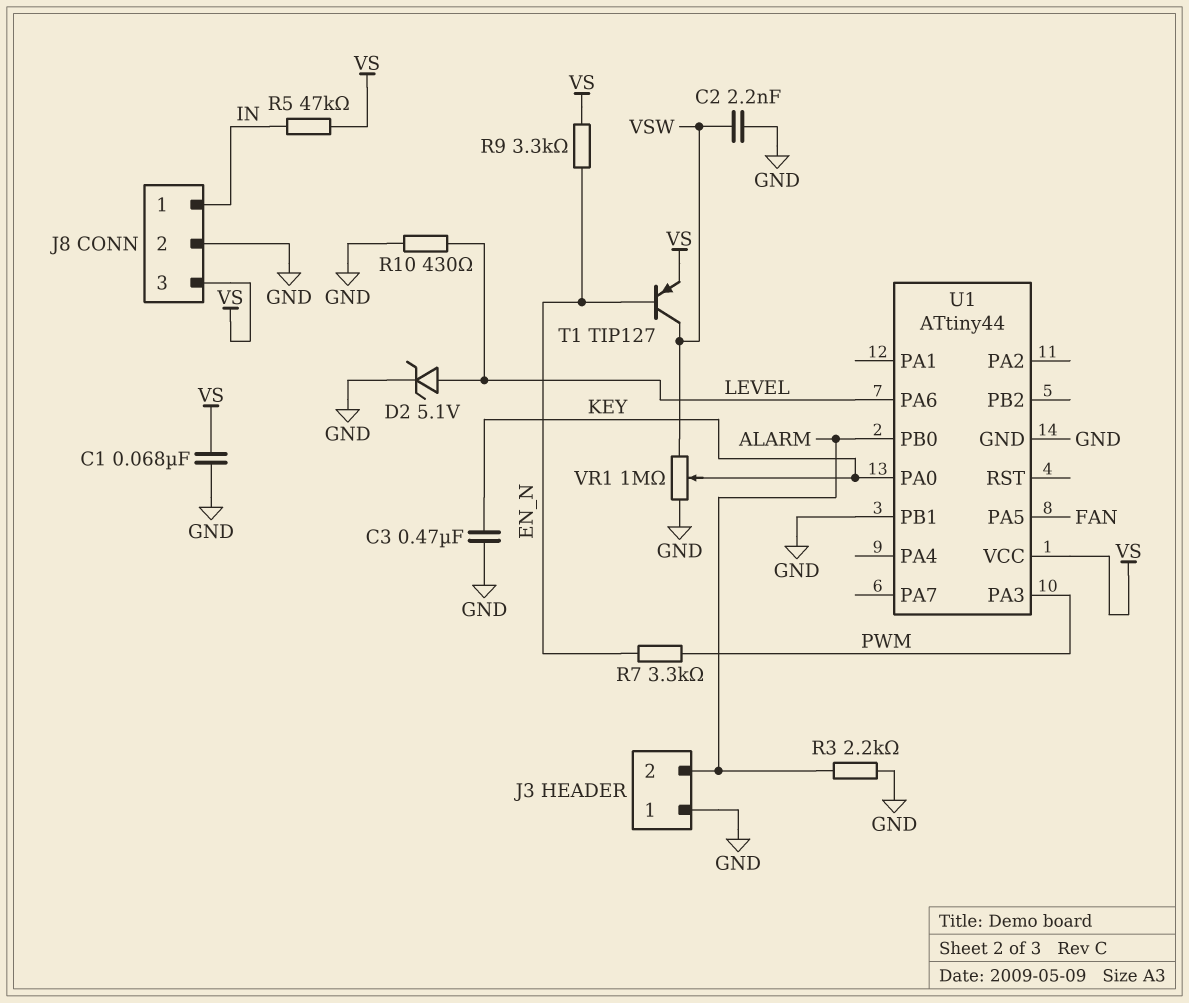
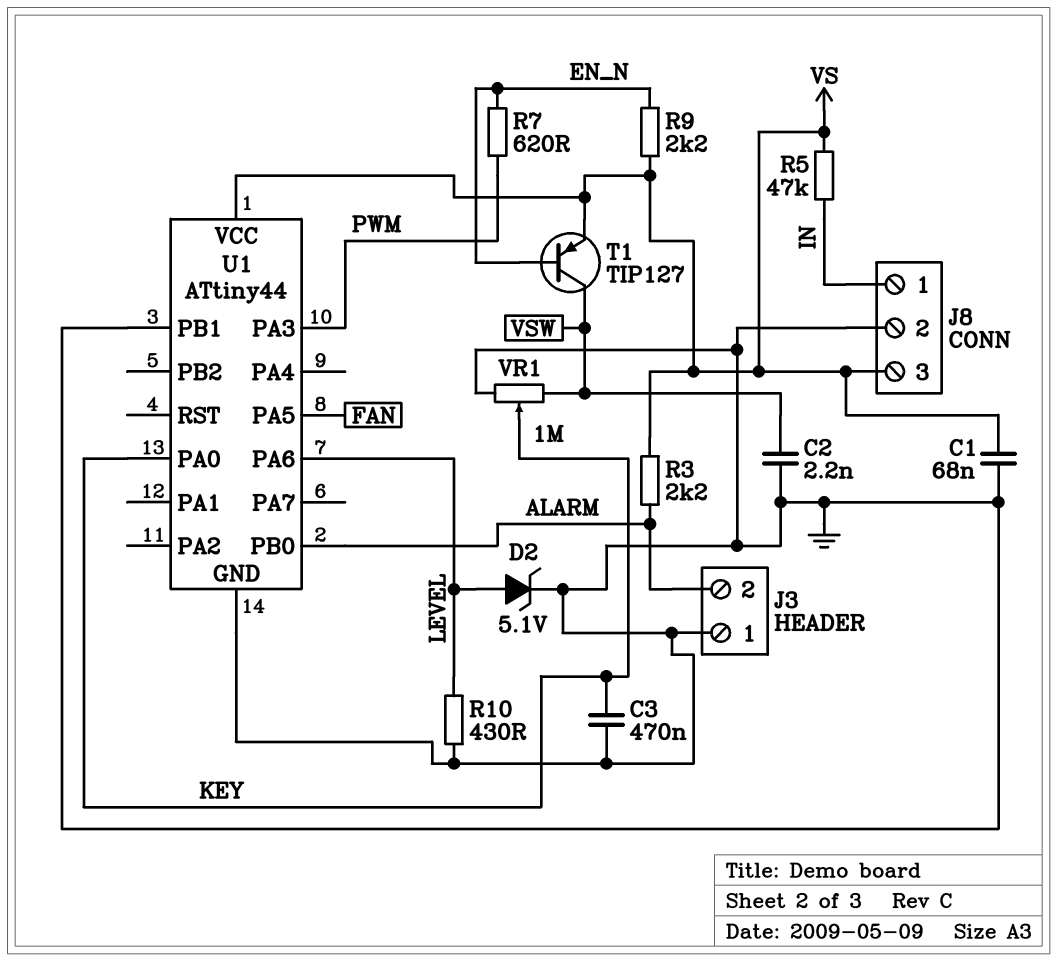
R3: 2.2k (ALARM, GND) -> 2.2k (ALARM, VS)
R7: 3.3k (EN_N, PWM) -> 620 (EN_N, PWM)
R9: 3.3k (EN_N, VS) -> 2.2k (EN_N, VS)

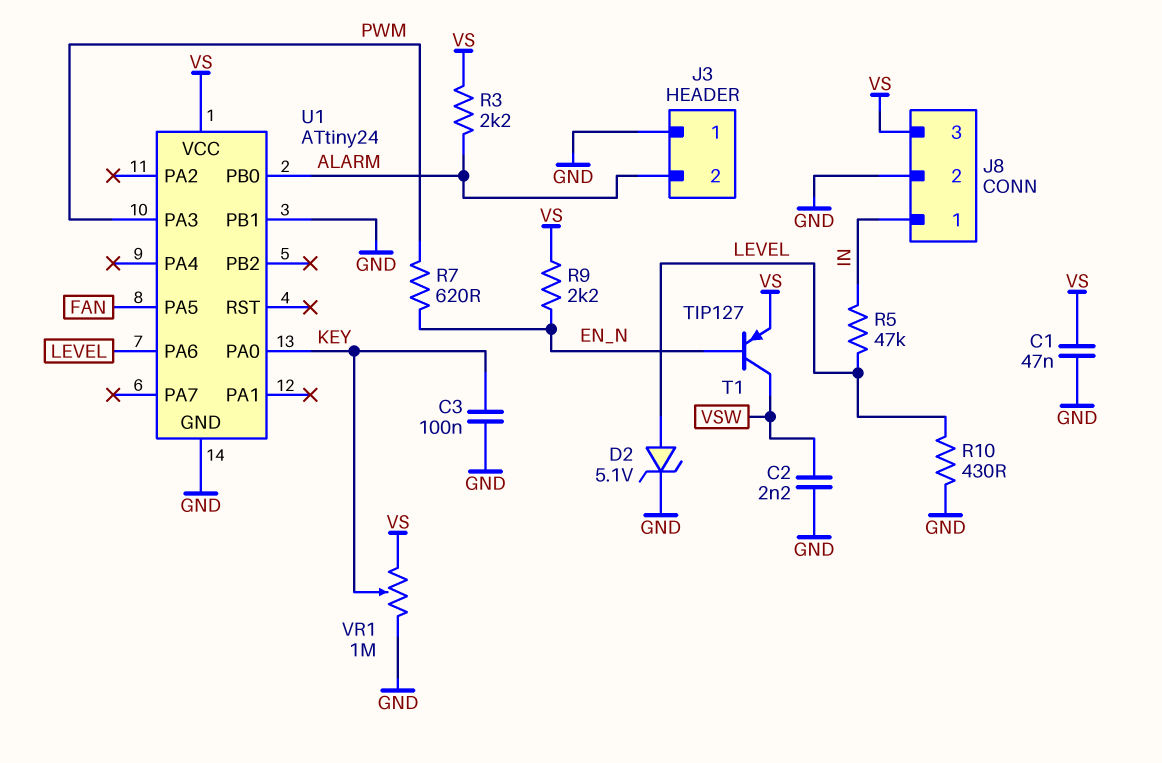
C1: 68nF (GND, VS) -> 47nF (GND, VS)
C3: 470nF (GND, KEY) -> 100nF (GND, KEY)
R5: 47k (IN, VS) -> 47k (IN, LEVEL)
U1: ATtiny44 -> ATtiny24
VR1: 1M (GND, VSW, wiper KEY) -> 1M (GND, VS, wiper KEY)

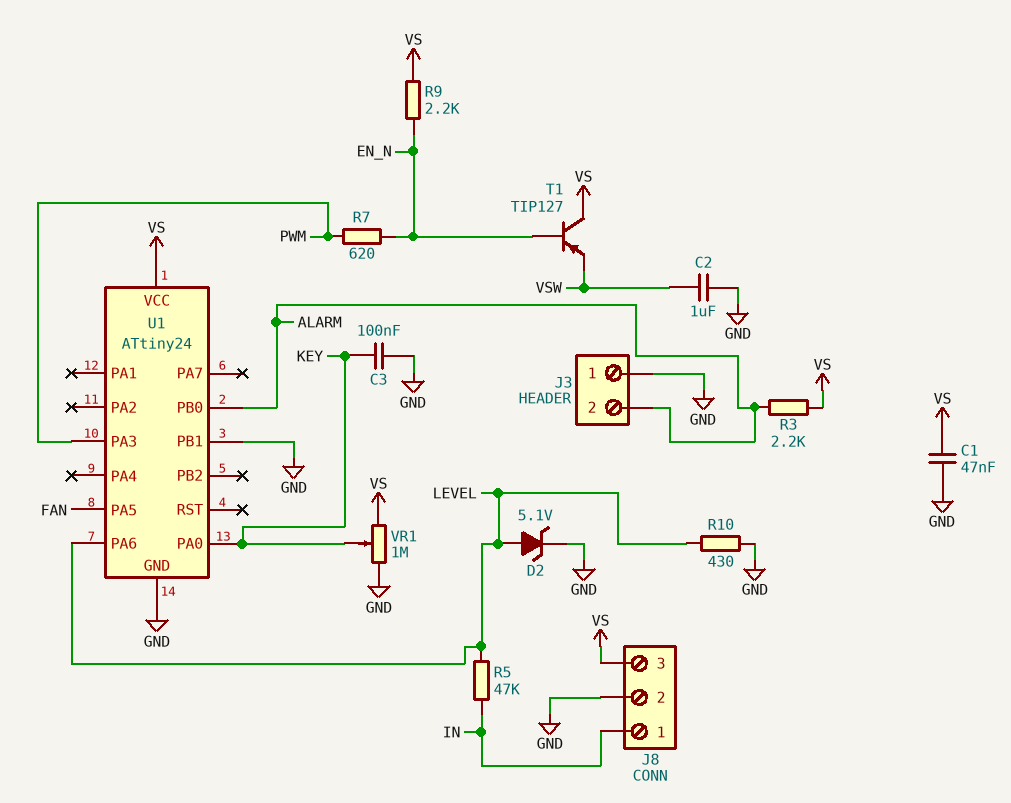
C2: 2.2nF (GND, VSW) -> 1uF (GND, VSW)
T1: PNP TIP127 (B EN_N, C VSW, E VS) -> PNP TIP127 (B EN_N, C VS, E VSW)

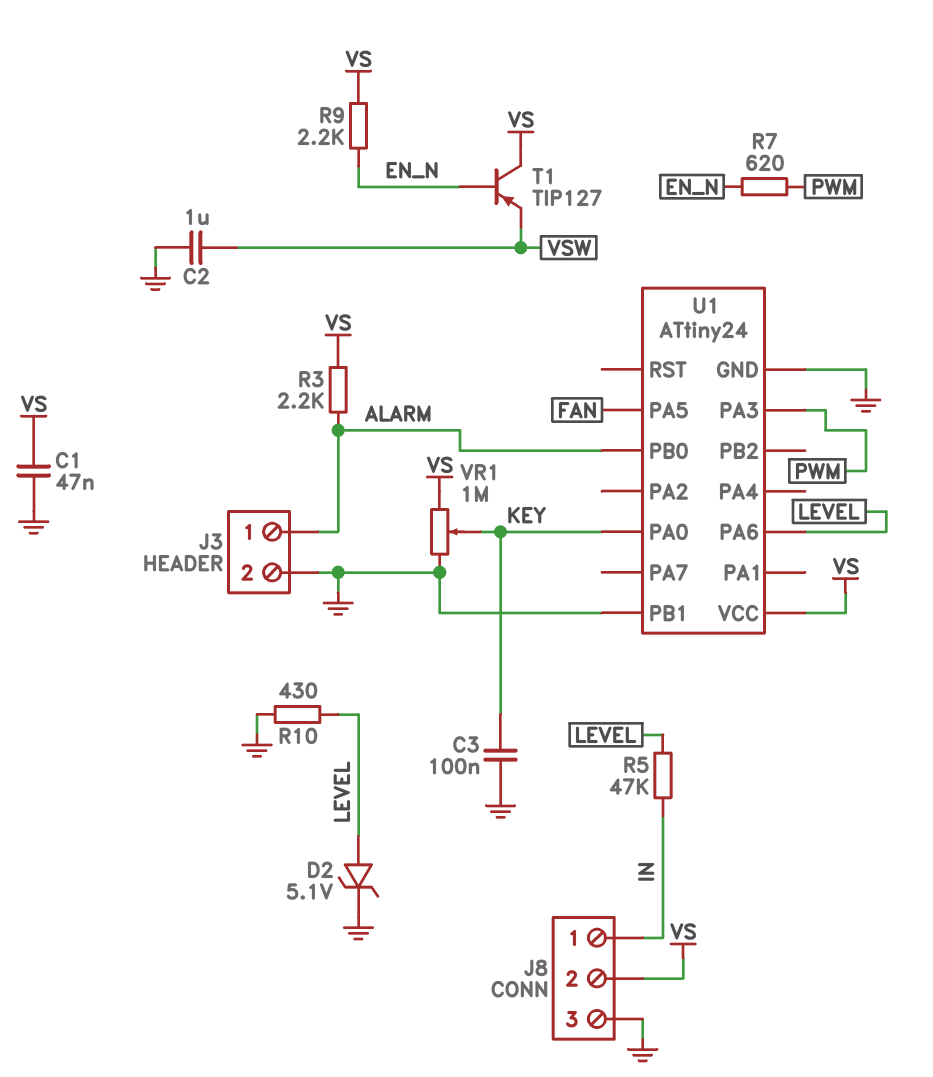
J3 pin 1: GND -> ALARM
J3 pin 2: ALARM -> GND
J8 pin 2: GND -> VS
J8 pin 3: VS -> GND

